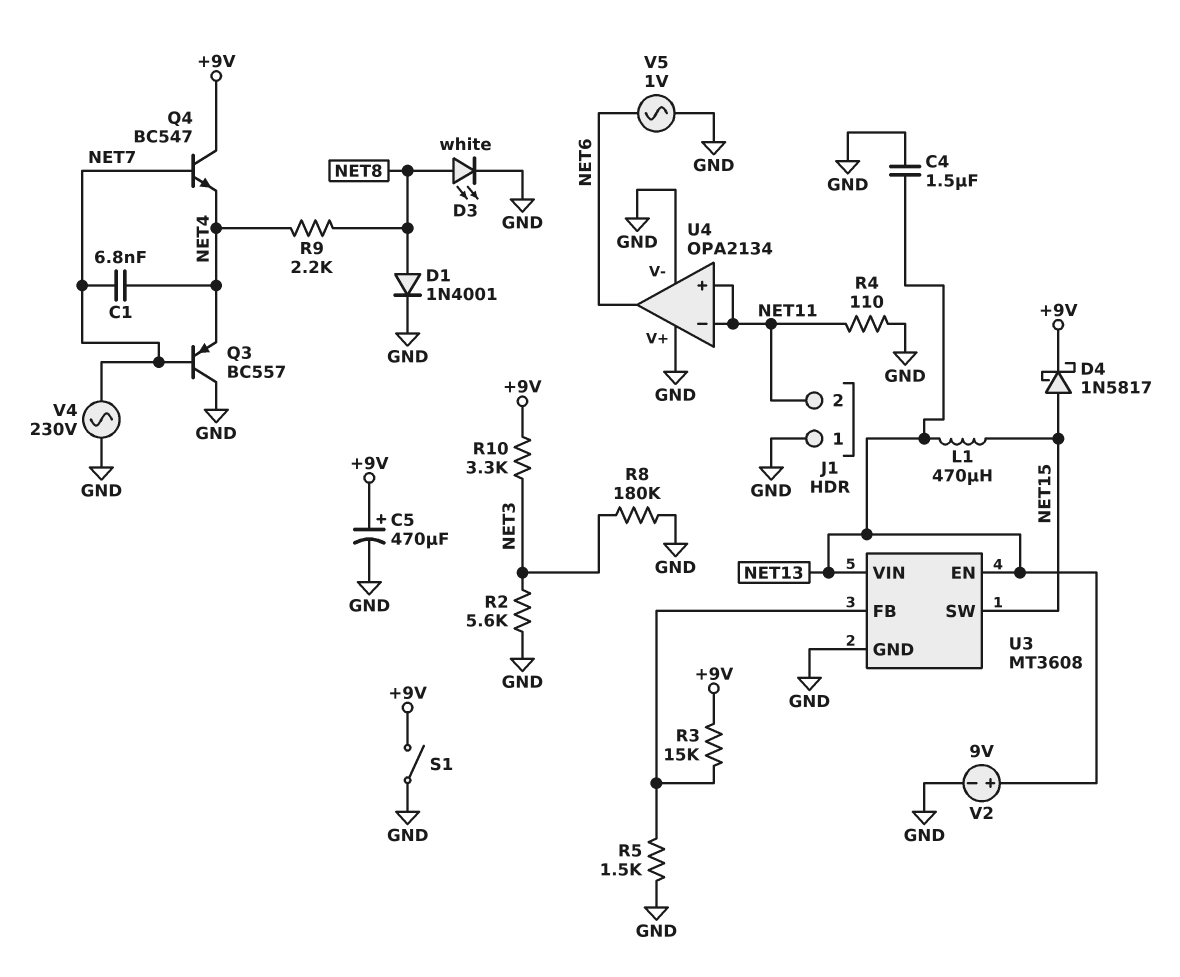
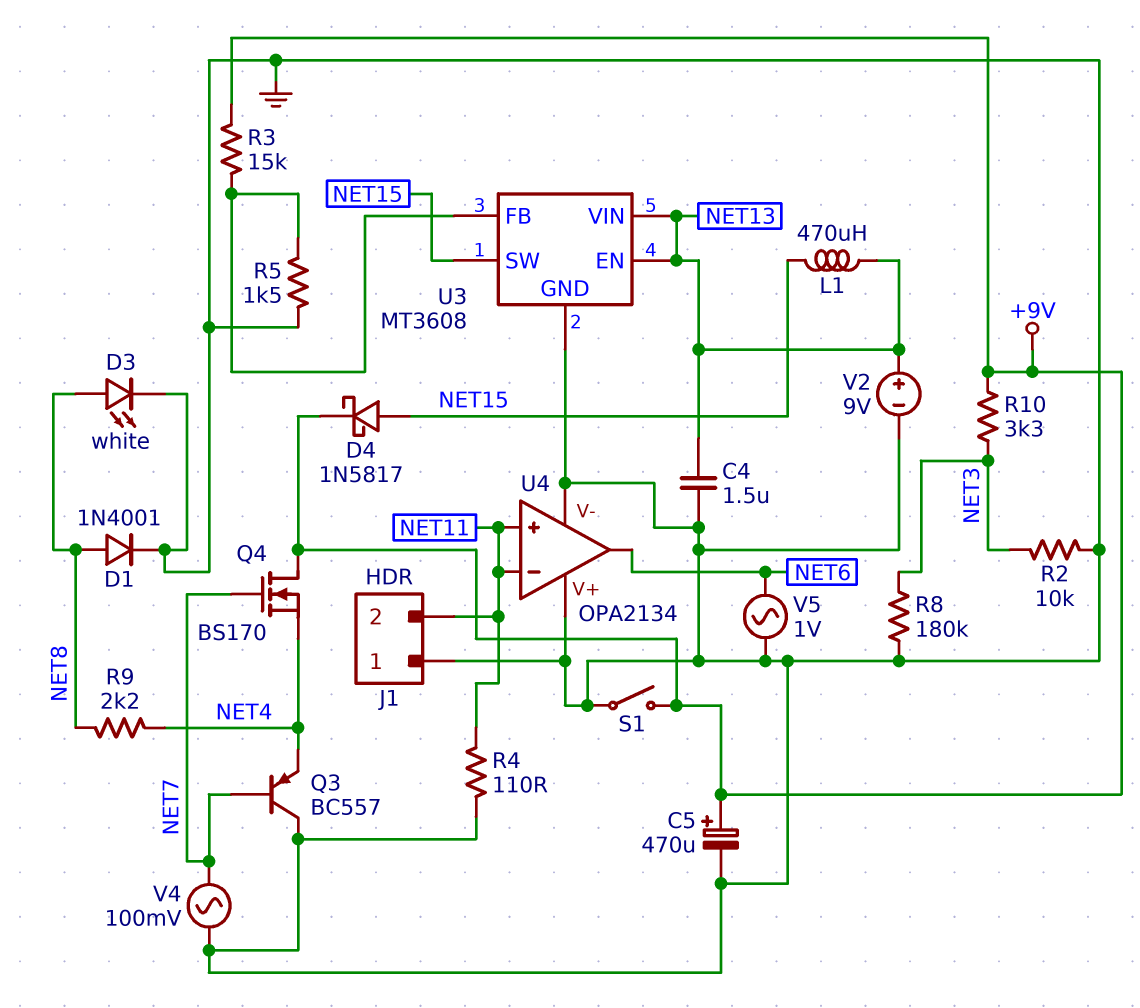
C1: 6.8nF (NET4, NET7) -> none
Q4: NPN BC547 (B NET7, C +9V, E NET4) -> NMOS BS170 (G NET7, D +9V, S NET4)
R2: 5.6k (GND, NET3) -> 10k (GND, NET3)
V4: AC 230V (GND, NET7) -> AC 100mV (GND, NET7)

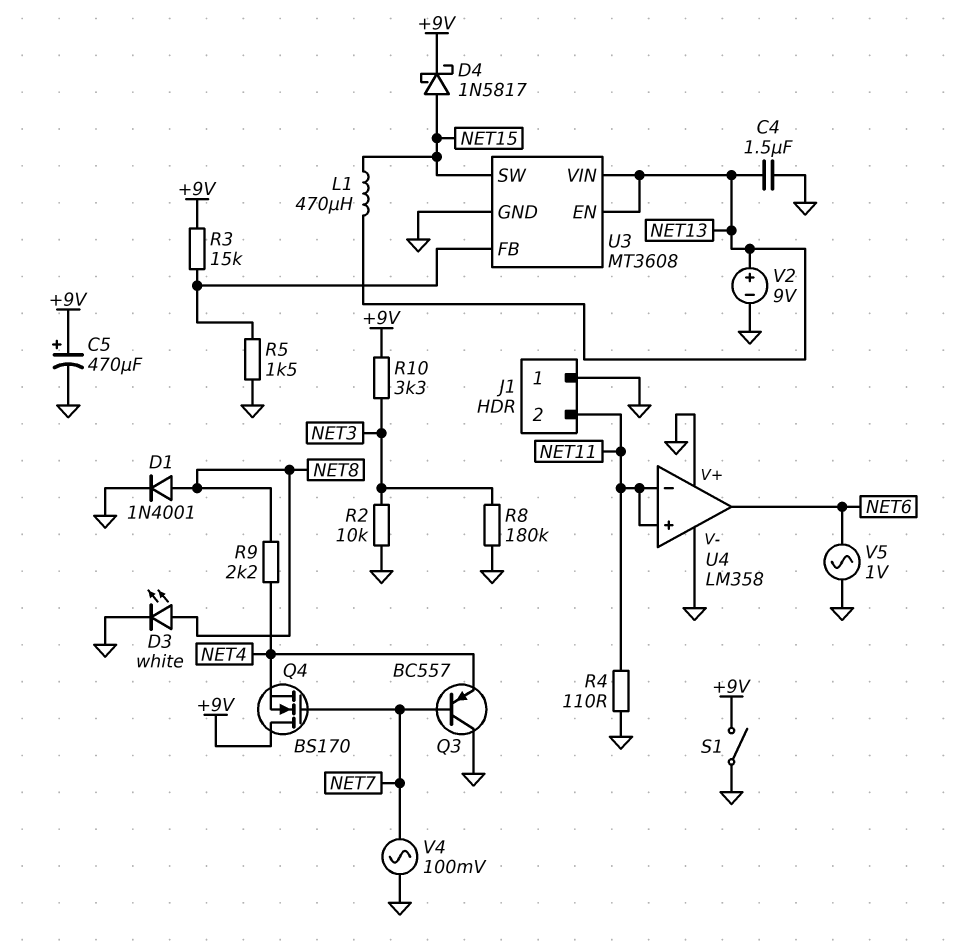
U4: OPA2134 -> LM358

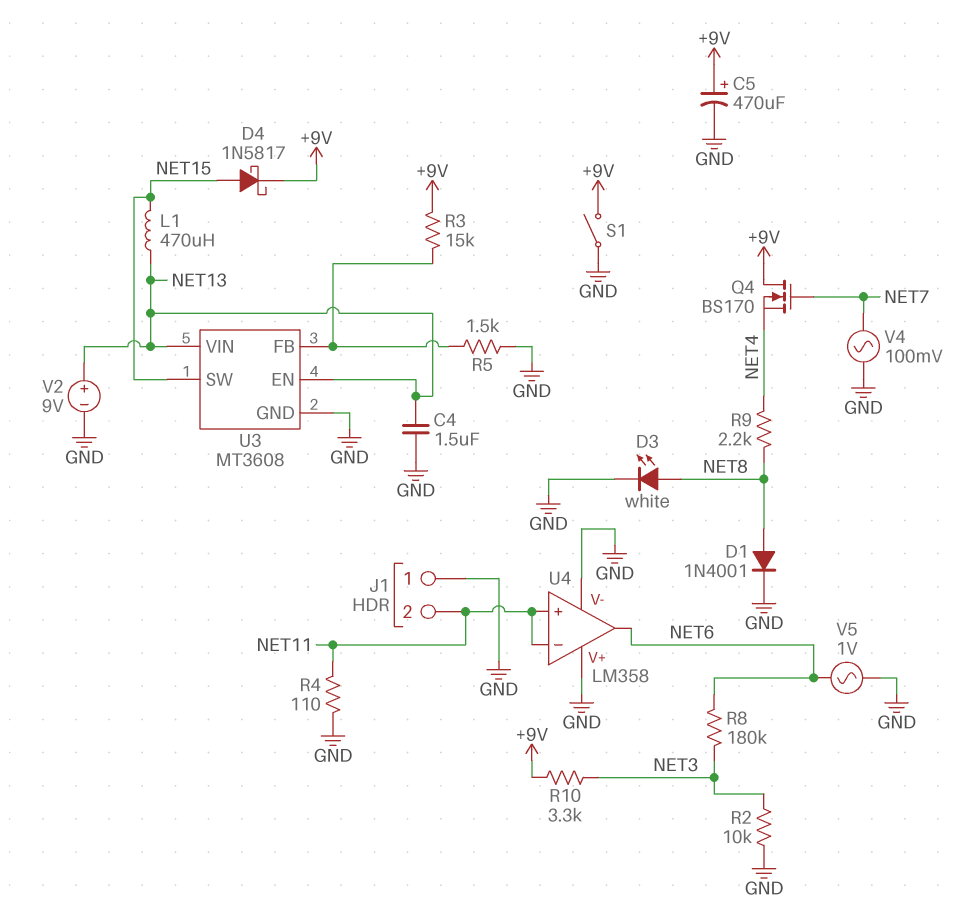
Q3: PNP BC557 (B NET7, C GND, E NET4) -> none
R8: 180k (GND, NET3) -> 180k (NET3, NET6)

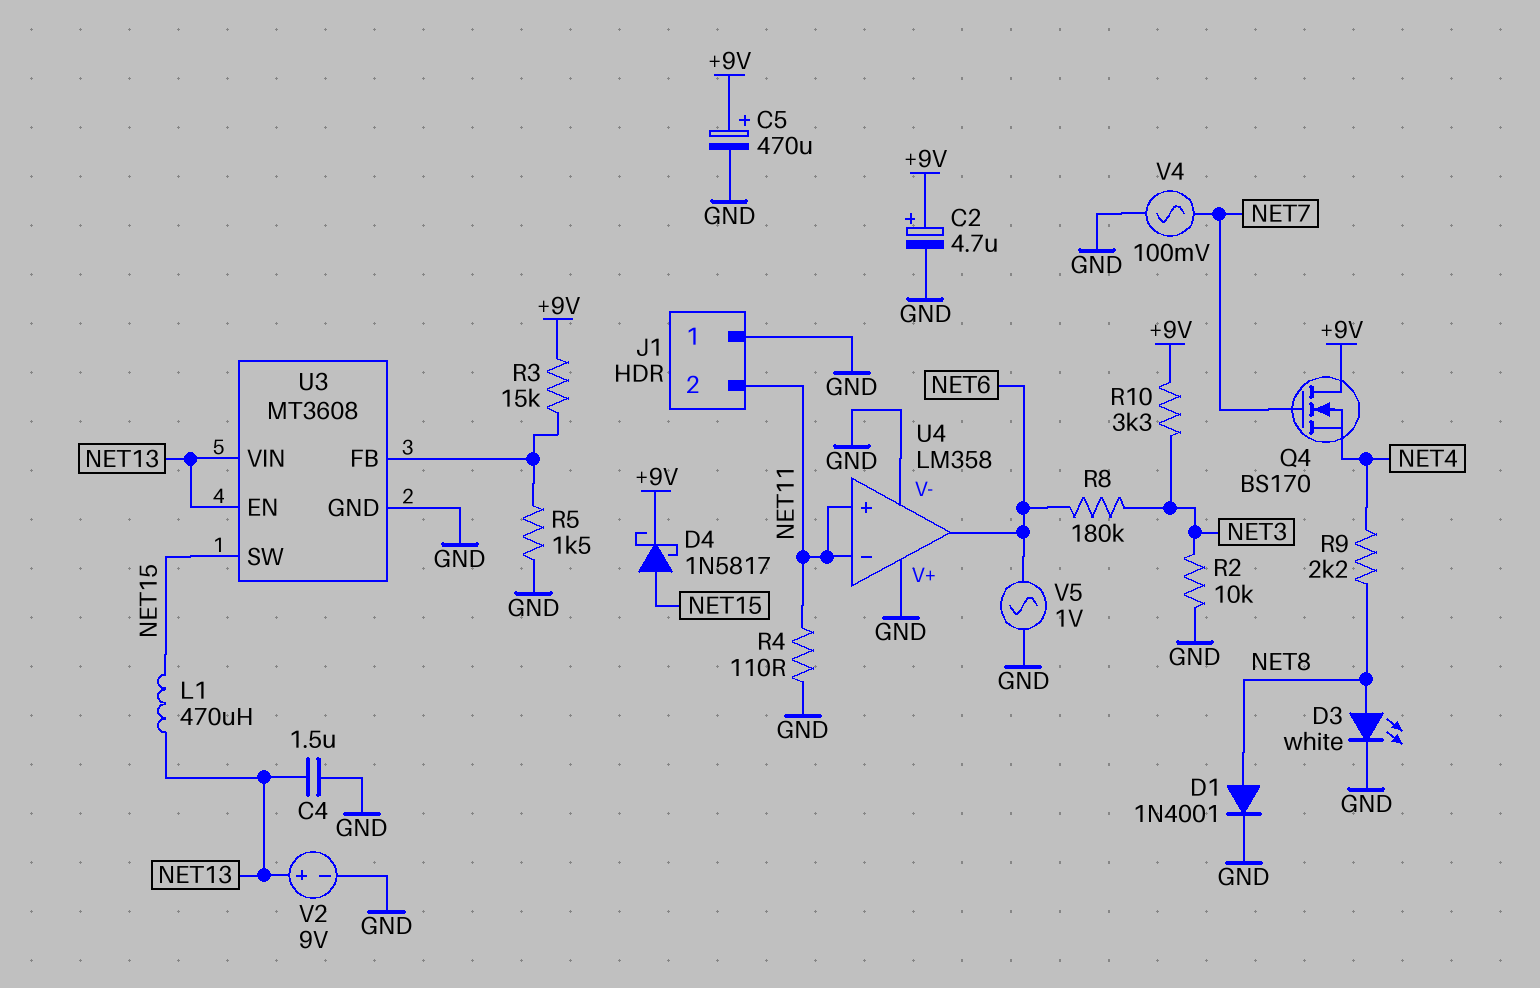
C2: none -> 4.7uF (plus +9V, minus GND)
S1: switch (+9V, GND) -> none

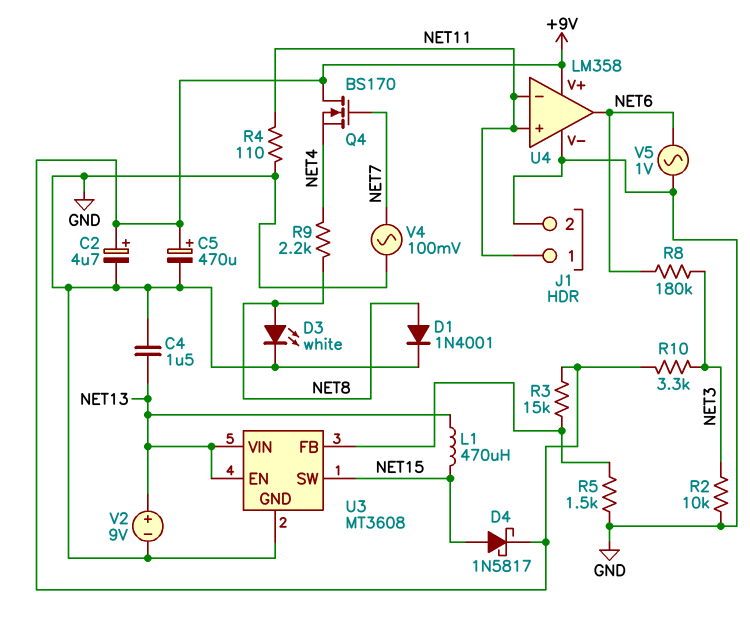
J1 pin 1: GND -> NET11
J1 pin 2: NET11 -> GND
U4 pin V+: GND -> +9V

